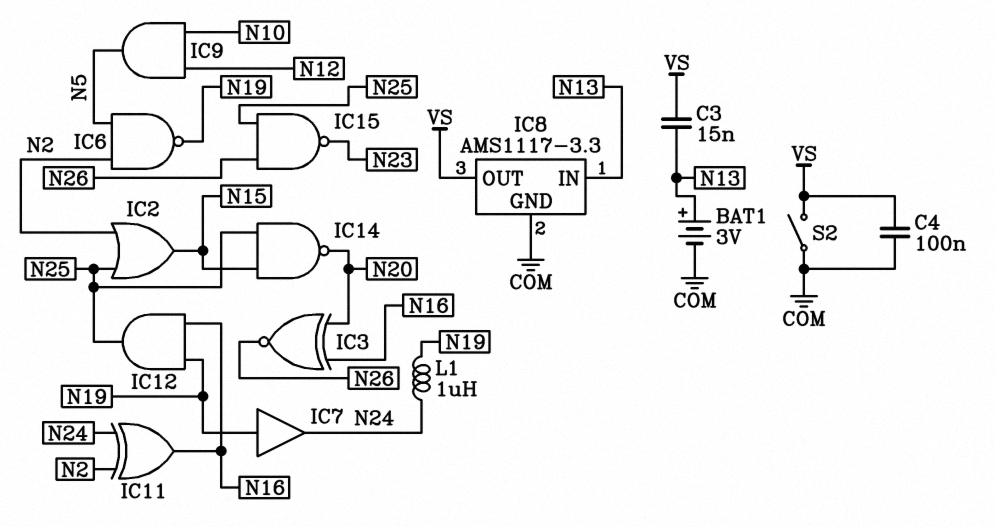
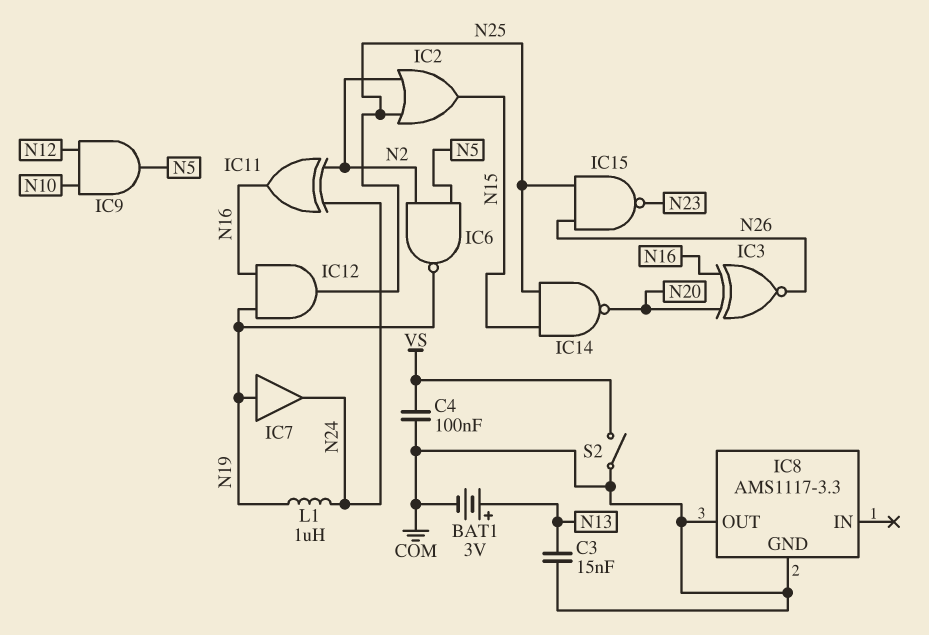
C3: 15nF (N13, VS) -> 15nF (COM, N13)
IC8 pin IN: N13 -> none
IC8 pin OUT: VS -> COM

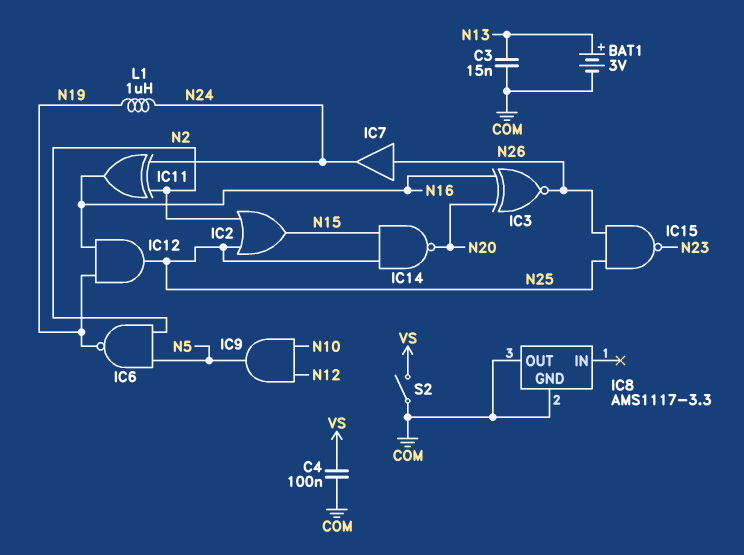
IC7: buffer (in N19, out N24) -> buffer (in N26, out N24)

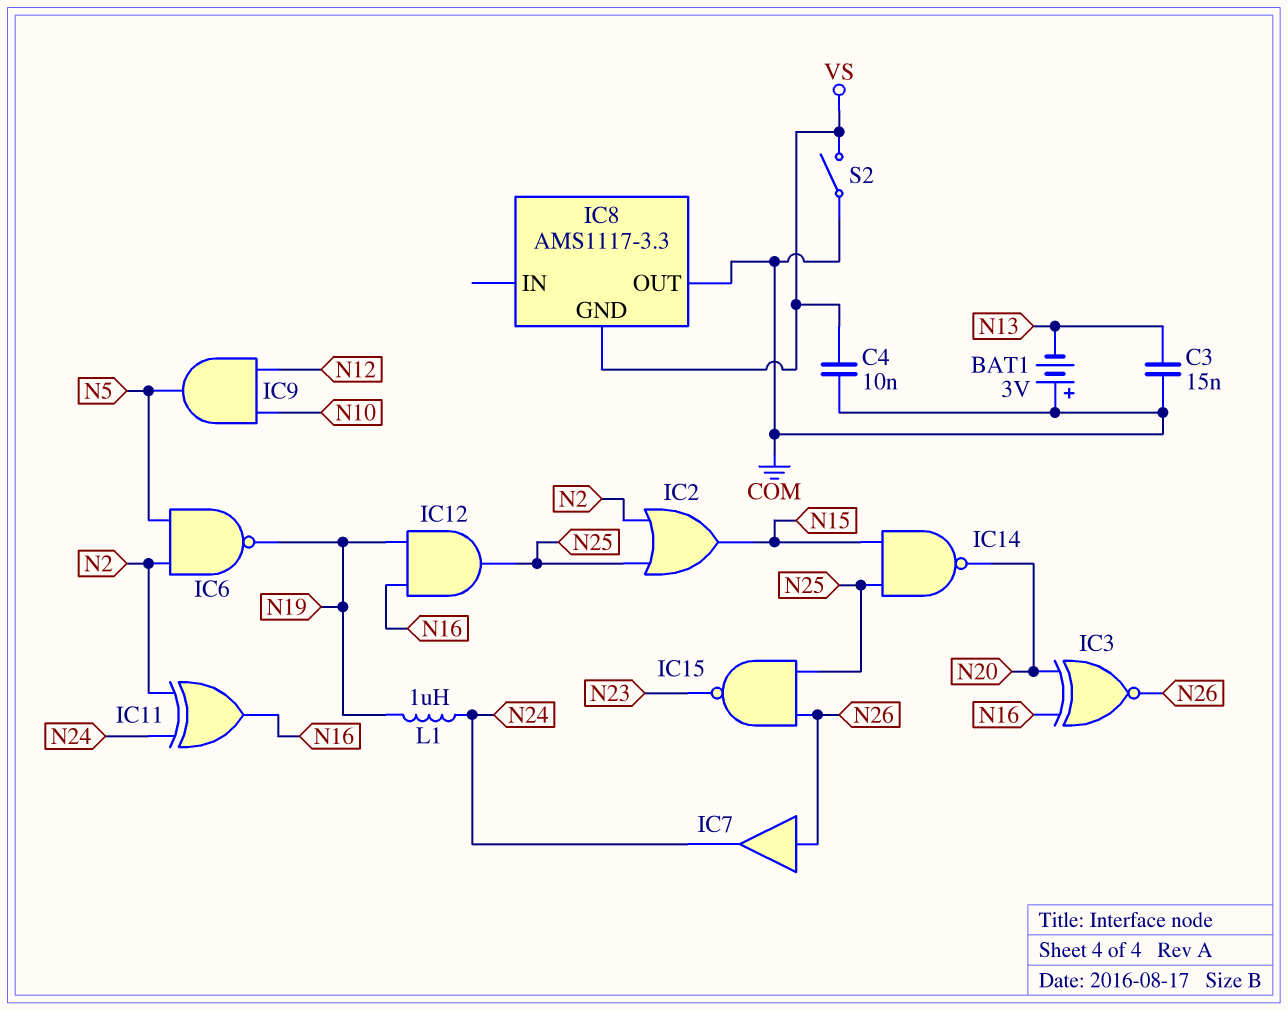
BAT1: 3V (plus N13, minus COM) -> 3V (plus COM, minus N13)
C4: 100nF (COM, VS) -> 10nF (COM, VS)
IC8 pin GND: COM -> VS

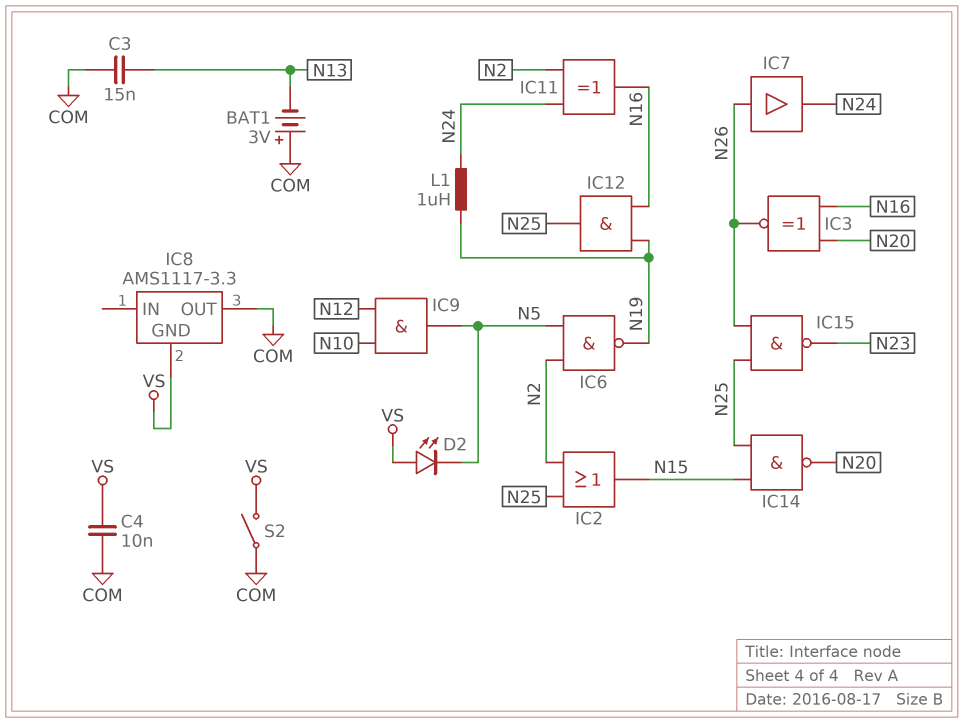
D2: none -> LED (A VS, K N5)

